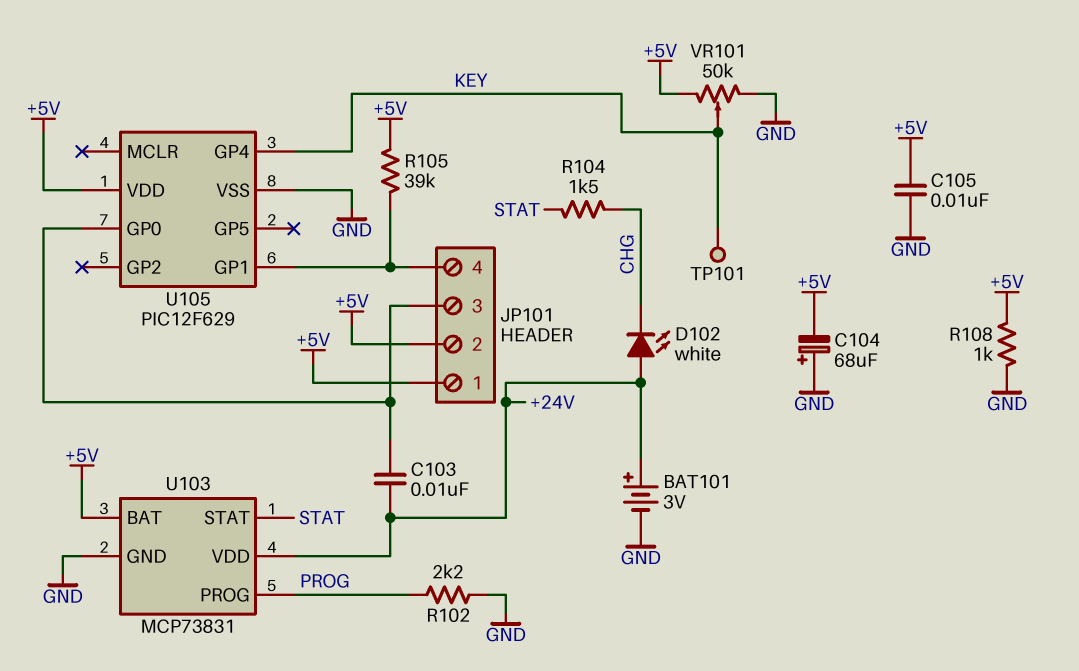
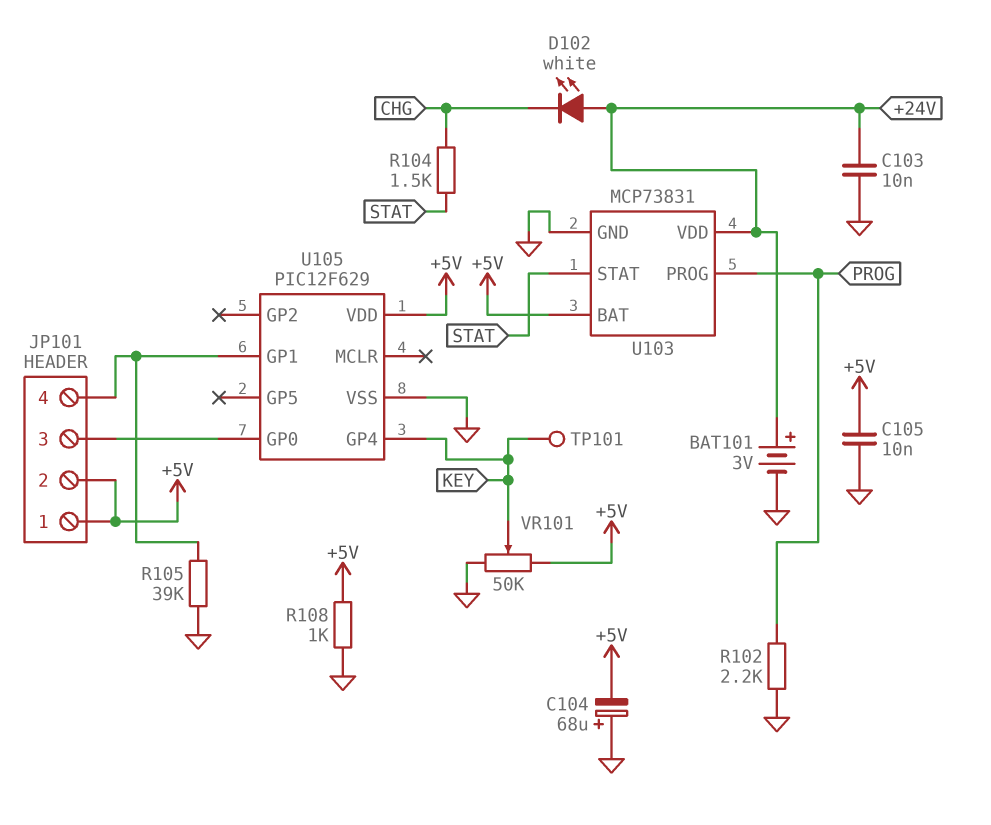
C103: 10nF (+24V, JP101/3) -> 10nF (+24V, GND)
R105: 39k (+5V, JP101/4) -> 39k (GND, JP101/4)

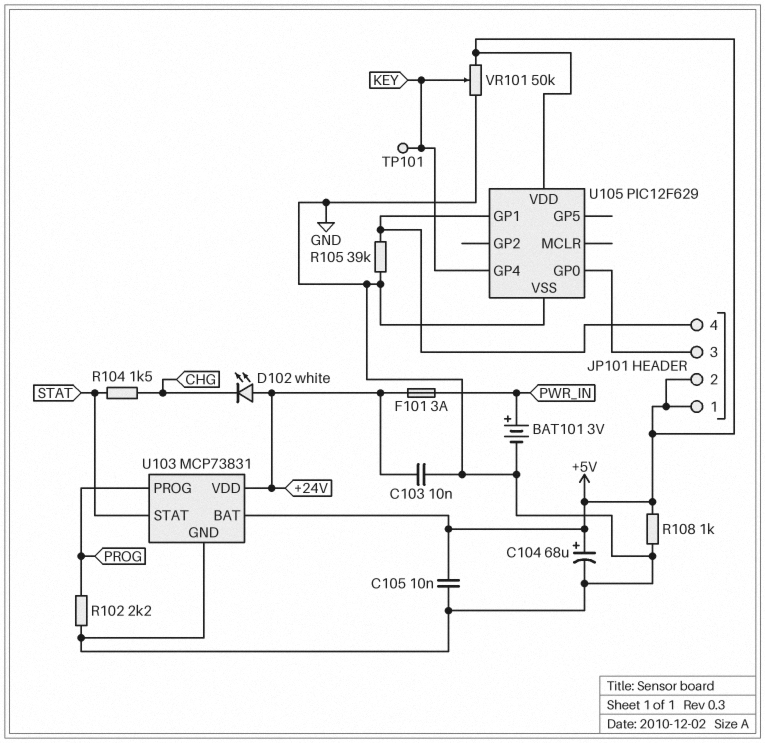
BAT101: 3V (plus +24V, minus GND) -> 3V (plus PWR_IN, minus GND)
C104: 68uF (plus GND, minus +5V) -> 68uF (plus +5V, minus GND)
F101: none -> 3A (+24V, PWR_IN)

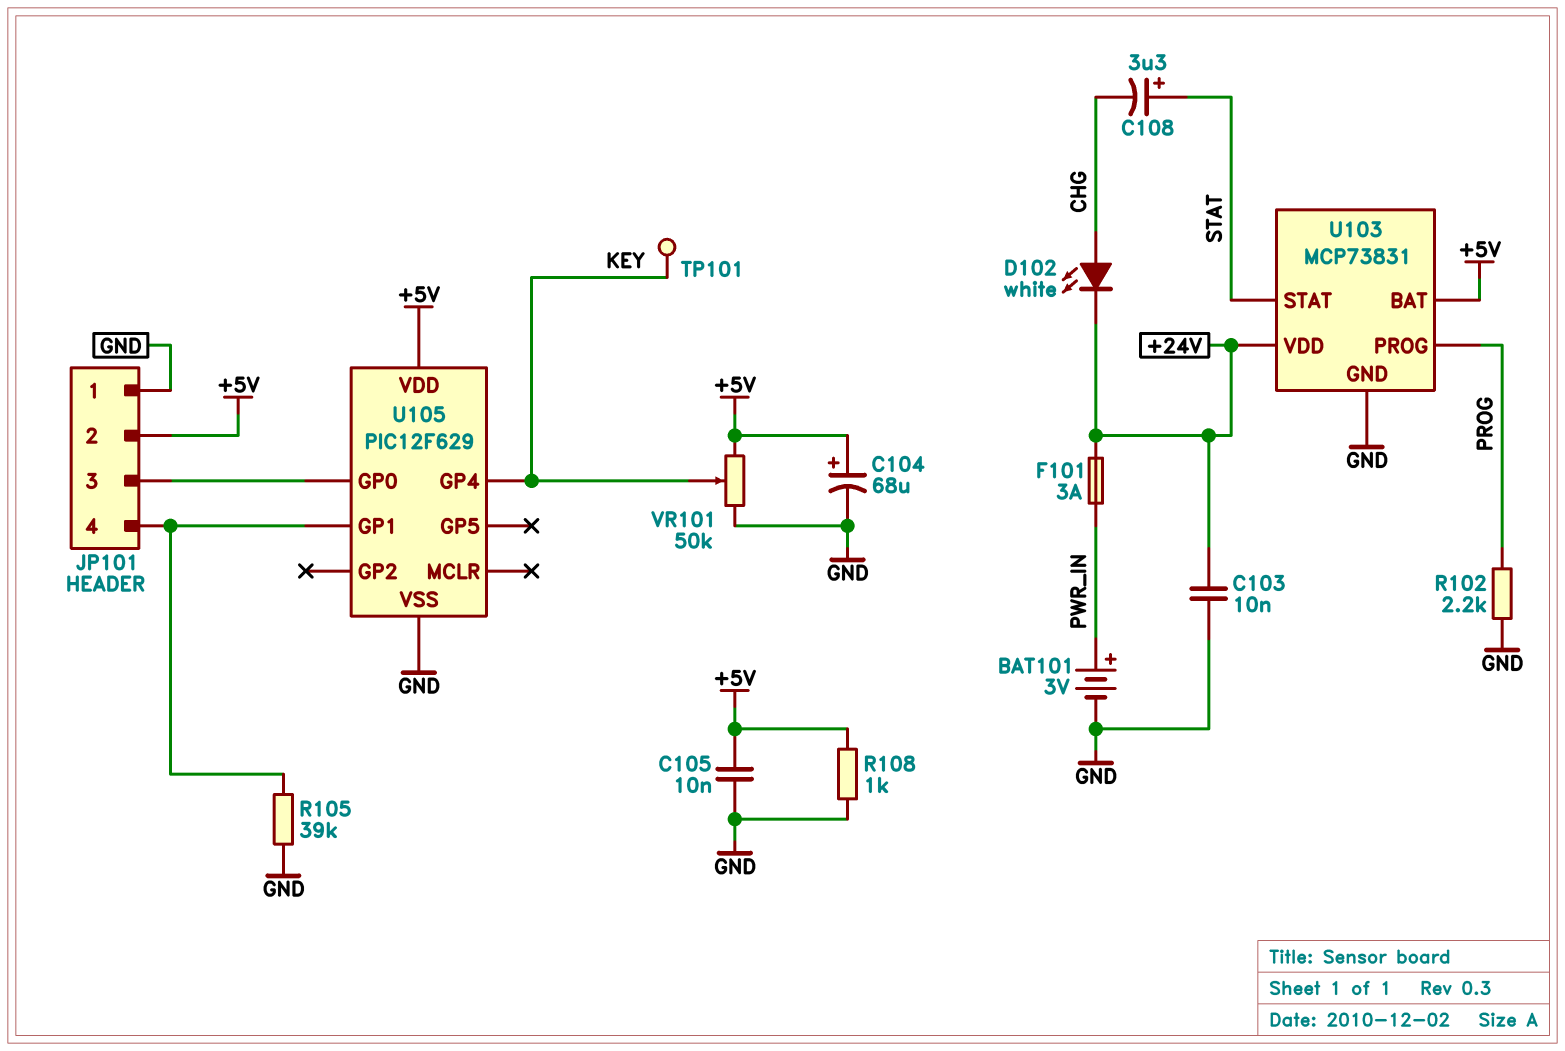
C108: none -> 3.3uF (plus STAT, minus CHG)
D102: LED white (A +24V, K CHG) -> LED white (A CHG, K +24V)
JP101 pin 1: +5V -> GND
R104: 1.5k (CHG, STAT) -> none

